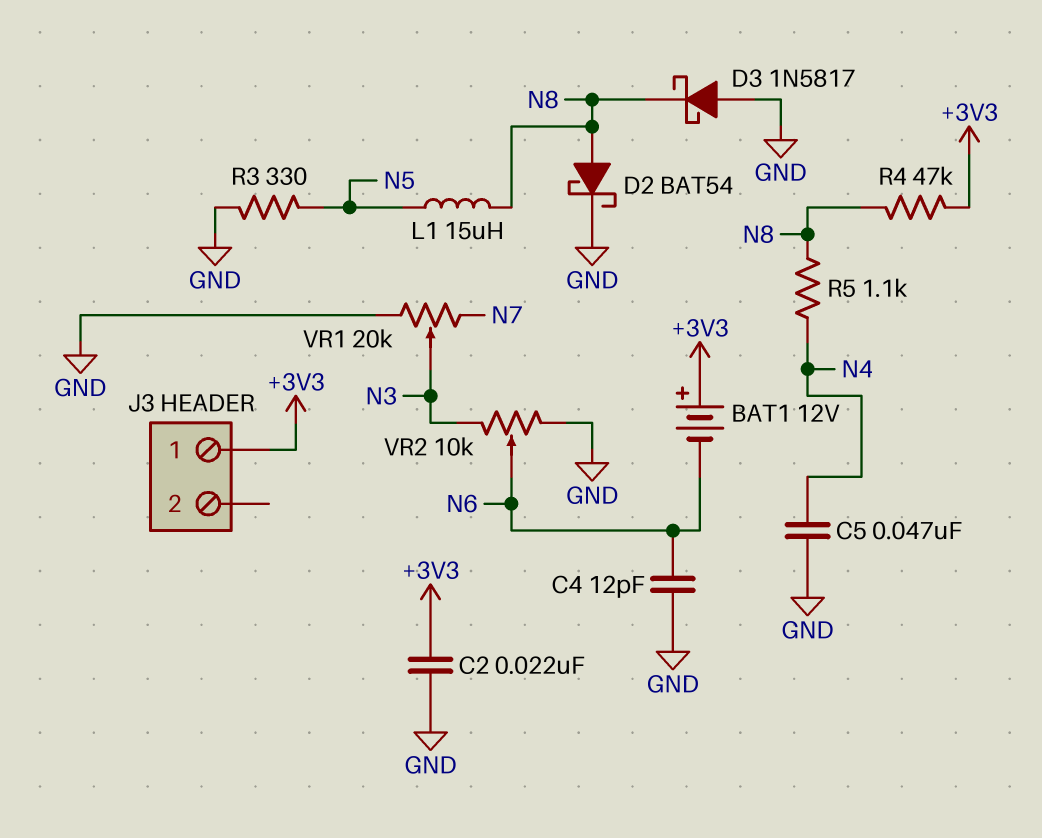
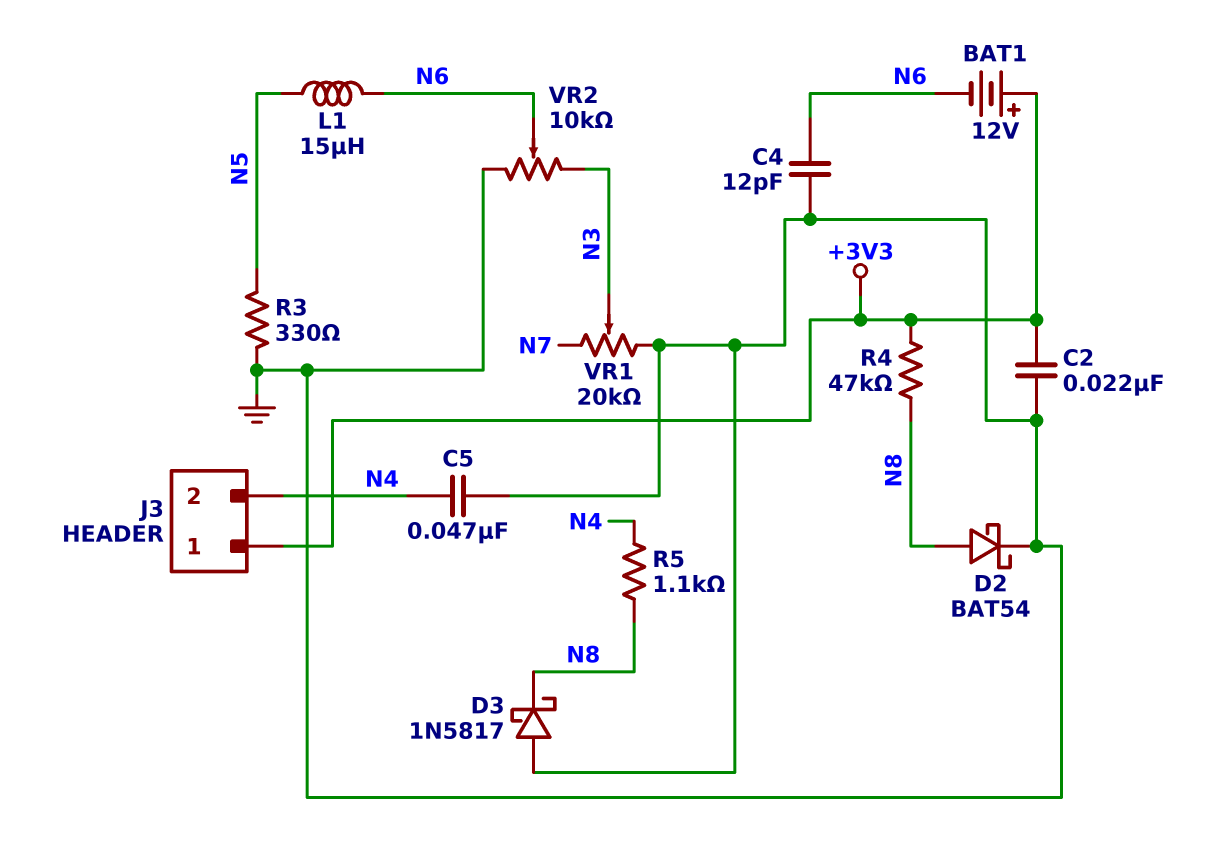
J3 pin 2: none -> N4
L1: 15uH (N5, N8) -> 15uH (N5, N6)

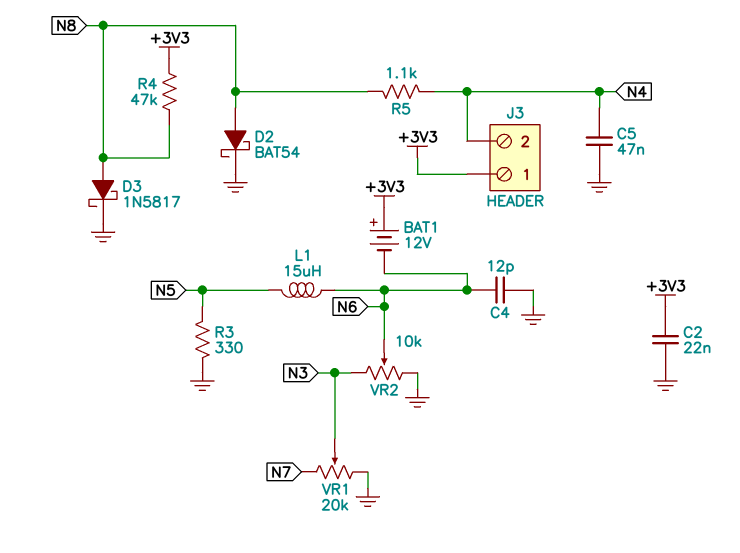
D3: schottky 1N5817 (A GND, K N8) -> schottky 1N5817 (A N8, K GND)

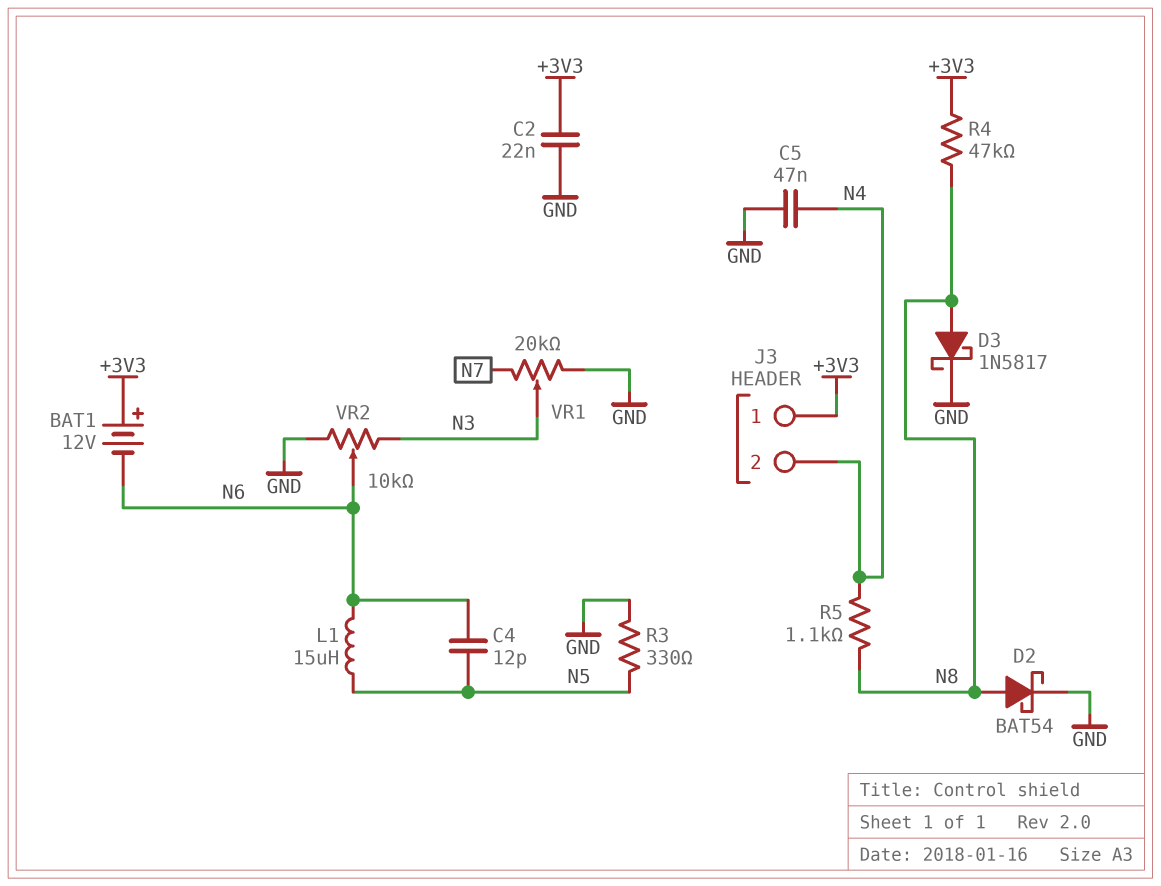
C4: 12pF (GND, N6) -> 12pF (N5, N6)

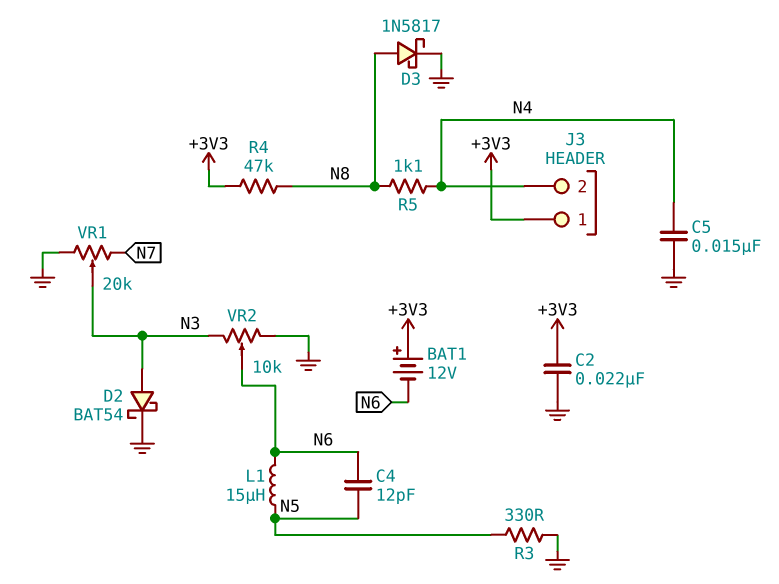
C5: 47nF (GND, N4) -> 15nF (GND, N4)
D2: schottky BAT54 (A N8, K GND) -> schottky BAT54 (A N3, K GND)

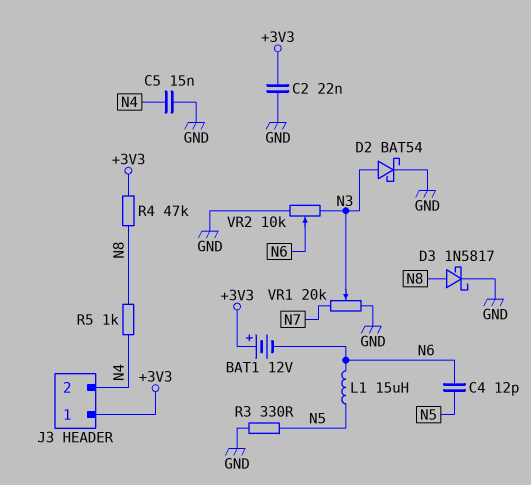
R5: 1.1k (N4, N8) -> 1k (N4, N8)

